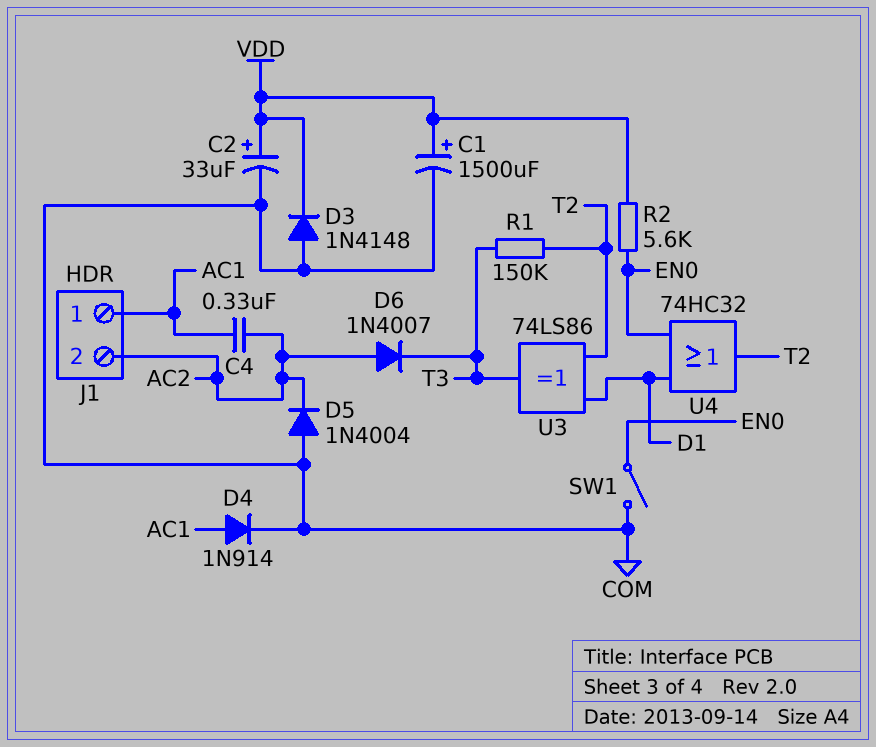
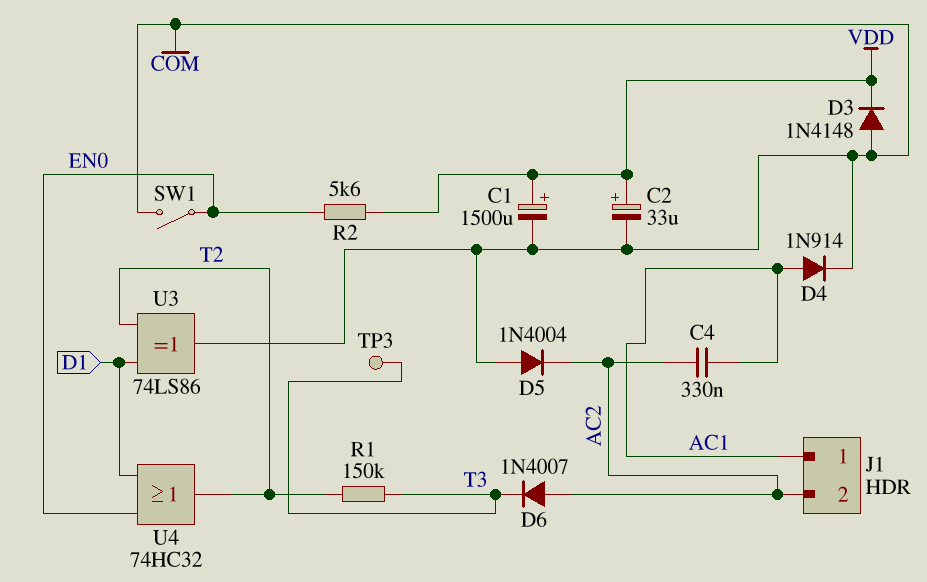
TP3: none -> test point (T3)
U3: XOR 74LS86 (in D1, in T2, out T3) -> XOR 74LS86 (in D1, in T2, out COM)

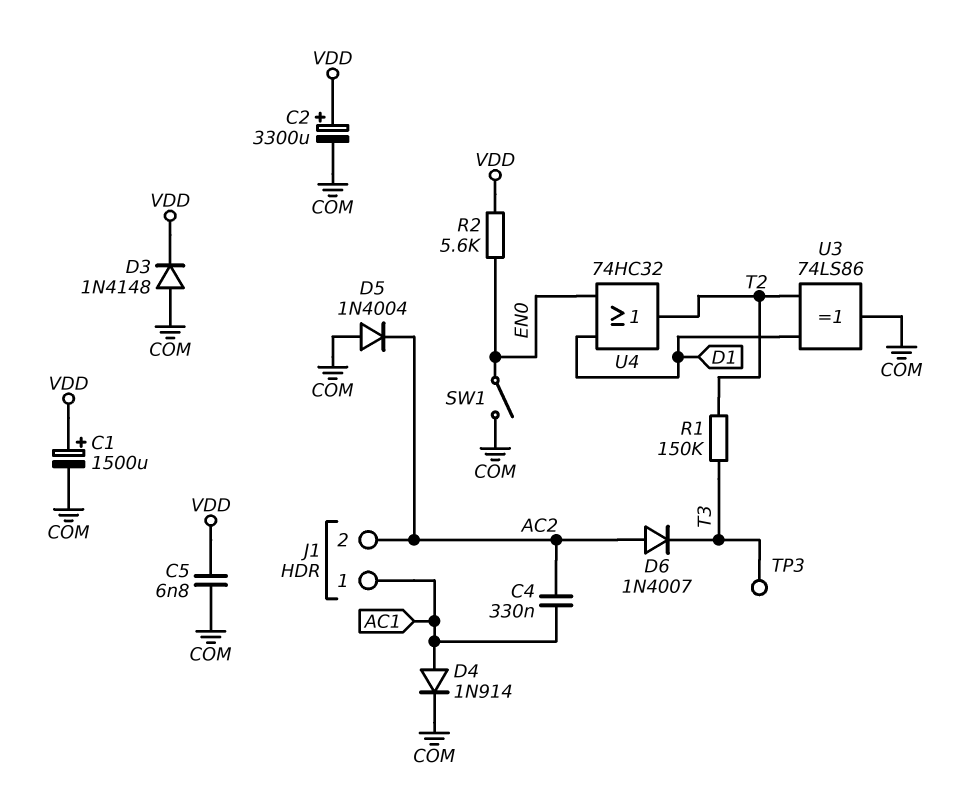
C2: 33uF (plus VDD, minus COM) -> 3300uF (plus VDD, minus COM)
C5: none -> 6.8nF (COM, VDD)

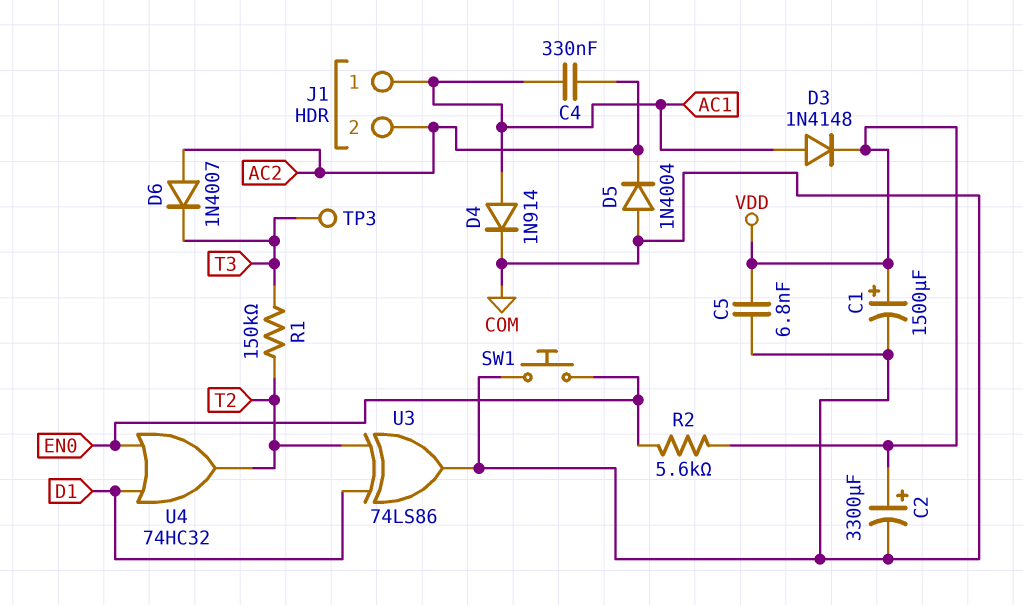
D3: diode 1N4148 (A COM, K VDD) -> diode 1N4148 (A AC1, K VDD)
SW1: switch (COM, EN0) -> button (COM, EN0)

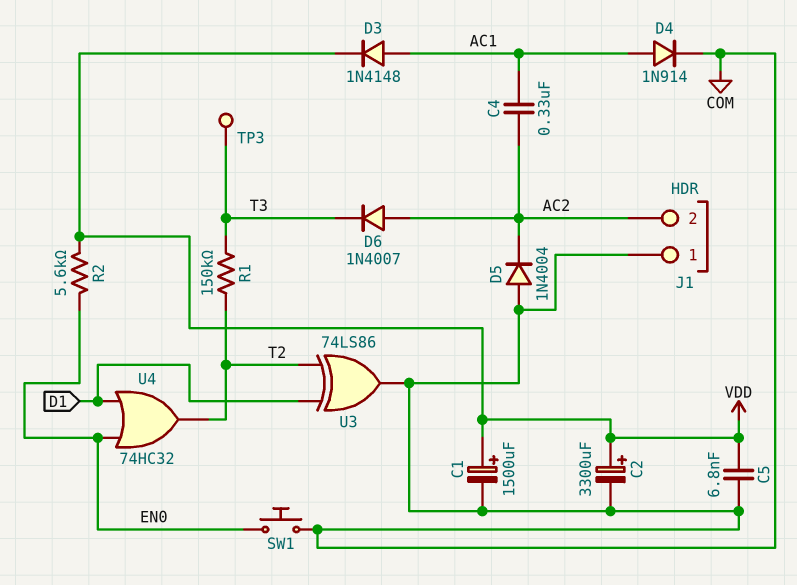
J1 pin 1: AC1 -> COM

